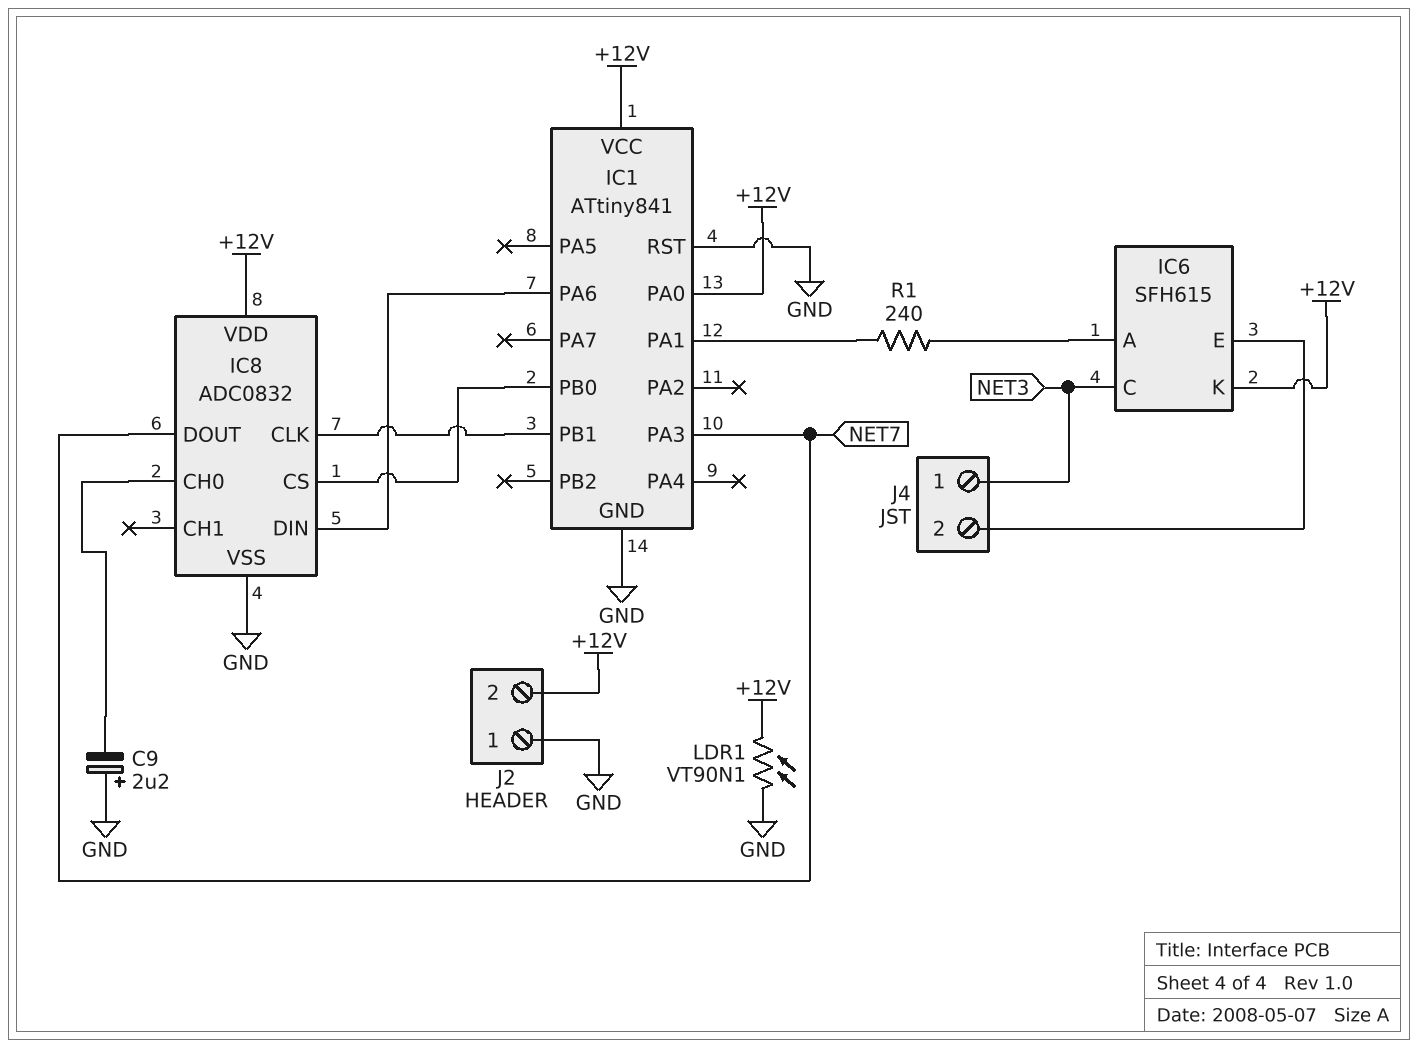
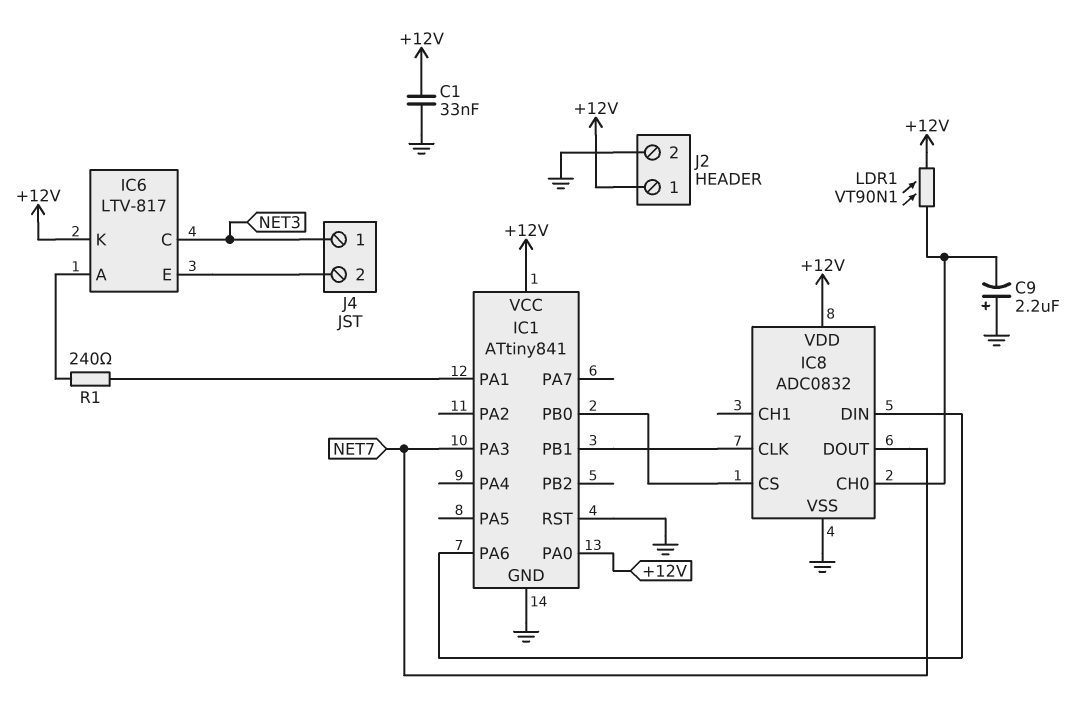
C1: none -> 33nF (+12V, GND)
IC6: SFH615 -> LTV-817
J2 pin 1: GND -> +12V
J2 pin 2: +12V -> GND
LDR1: VT90N1 (+12V, GND) -> VT90N1 (+12V, IC8/CH0)

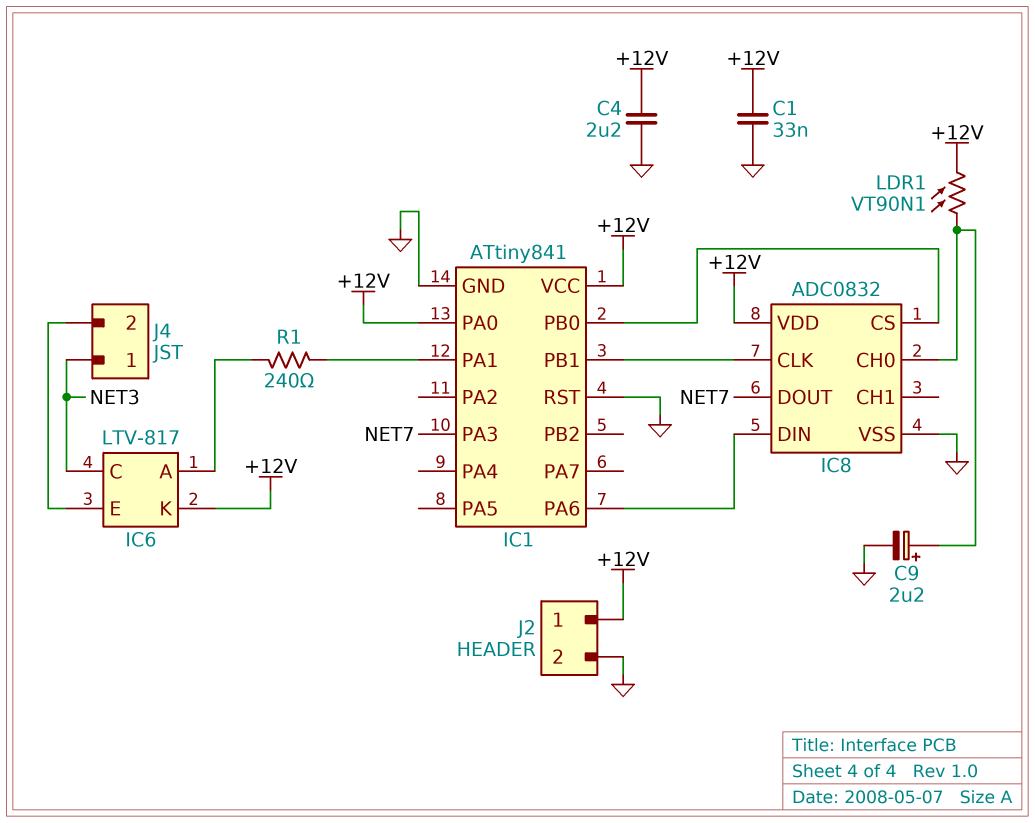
C4: none -> 2.2uF (+12V, GND)
C9: 2.2uF (plus GND, minus IC8/CH0) -> 2.2uF (plus IC8/CH0, minus GND)

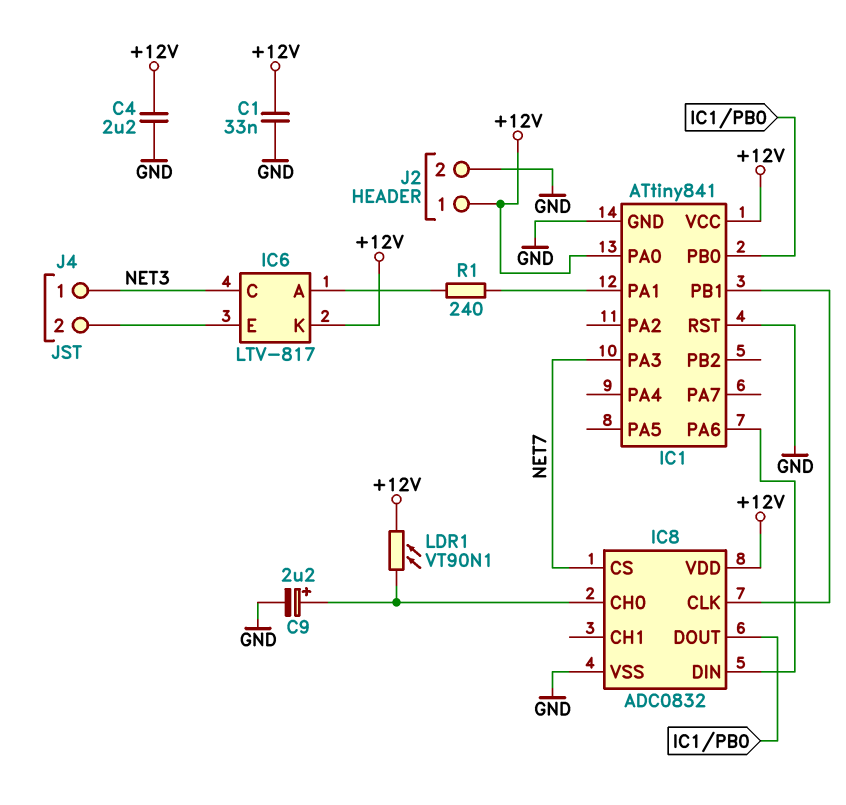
IC8 pin CS: IC1/PB0 -> NET7
IC8 pin DOUT: NET7 -> IC1/PB0

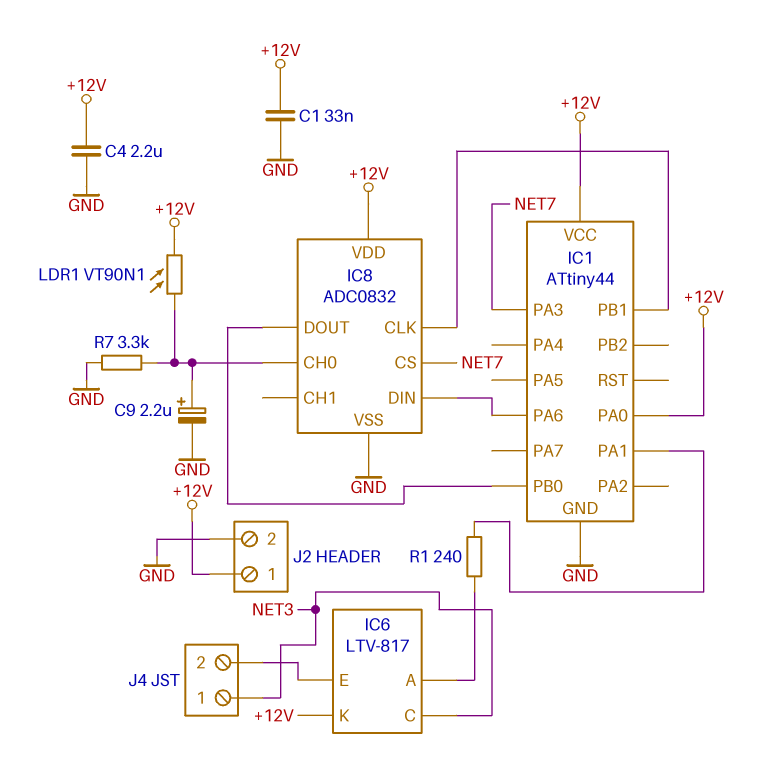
IC1: ATtiny841 -> ATtiny44
IC1 pin RST: GND -> none
R7: none -> 3.3k (GND, IC8/CH0)

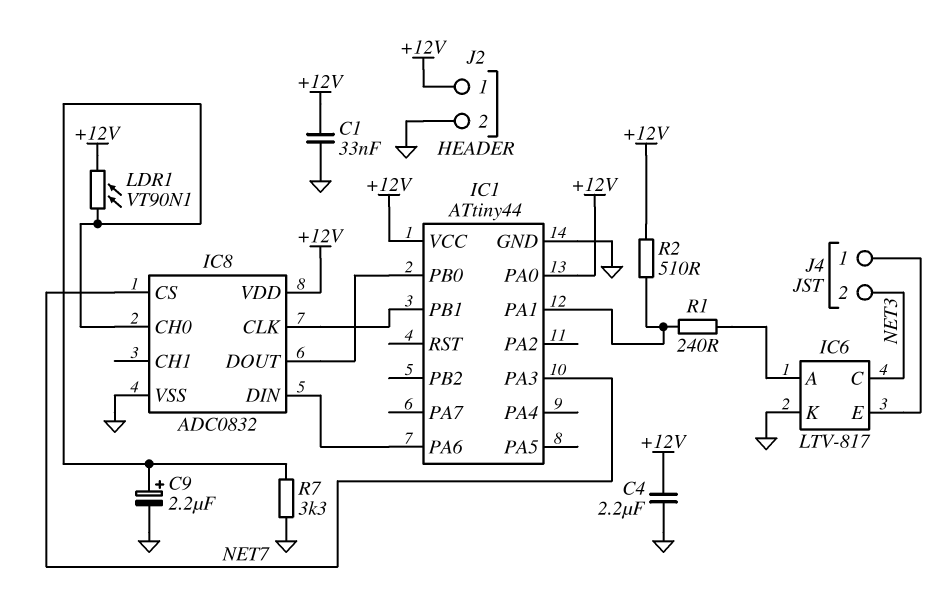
IC6 pin K: +12V -> GND
J4 pin 1: NET3 -> IC6/E
J4 pin 2: IC6/E -> NET3
R2: none -> 510 (+12V, IC1/PA1)

